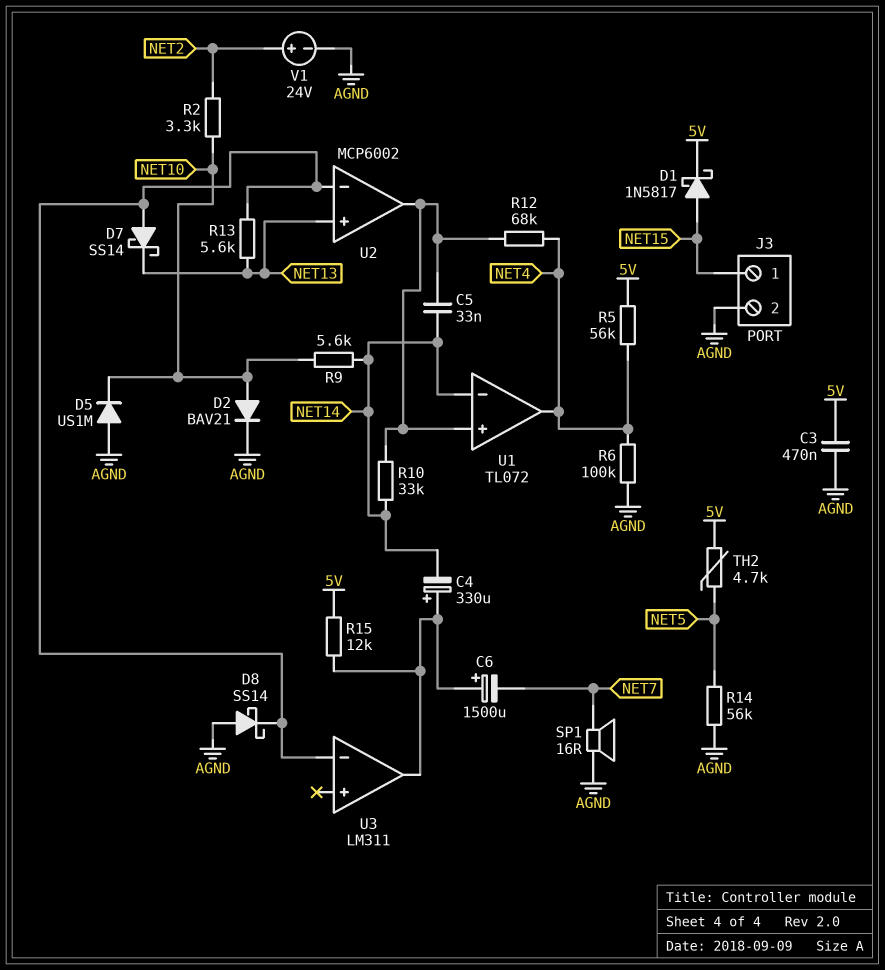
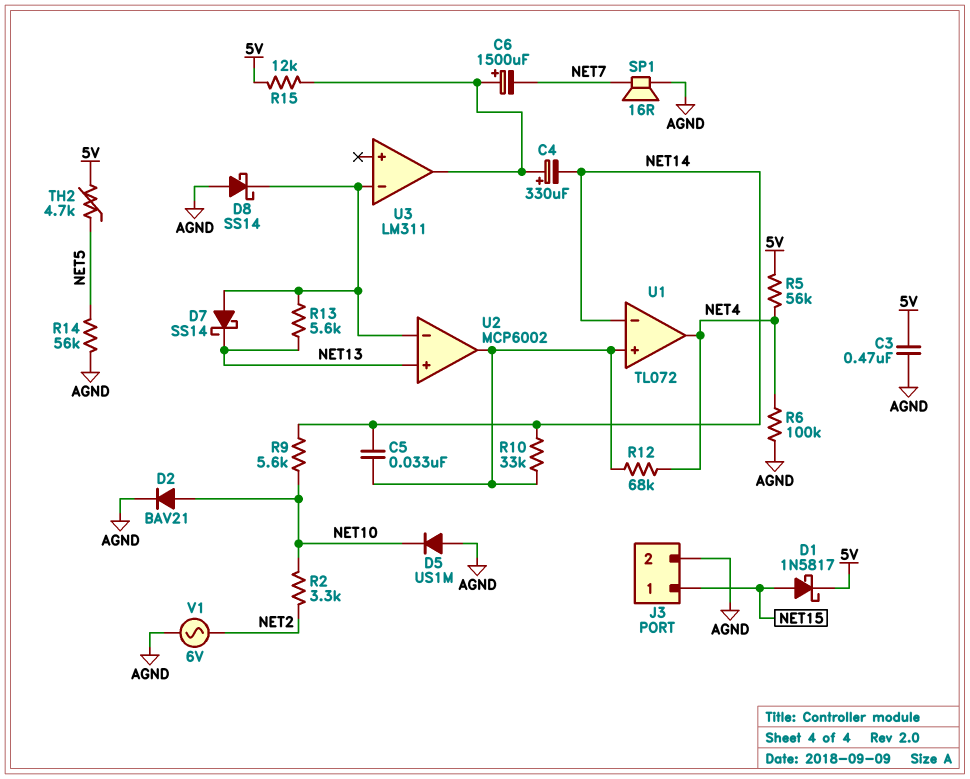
V1: 24V (plus NET2, minus AGND) -> AC 6V (AGND, NET2)

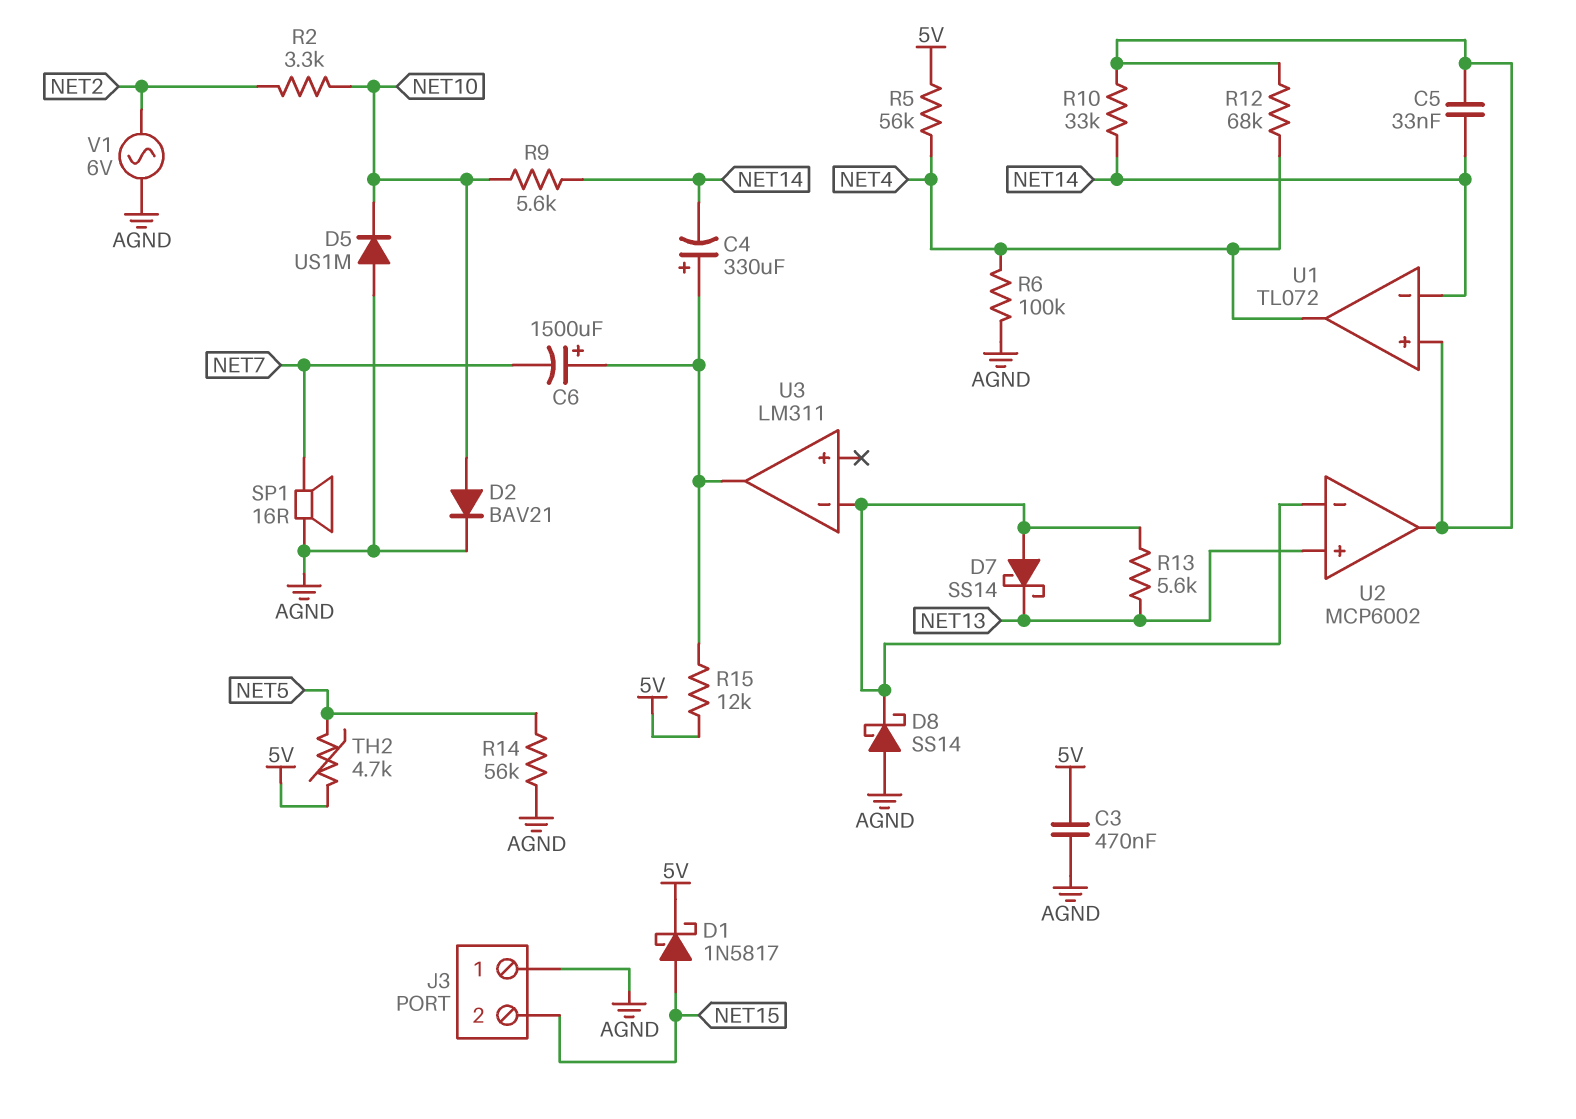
J3 pin 1: NET15 -> AGND
J3 pin 2: AGND -> NET15

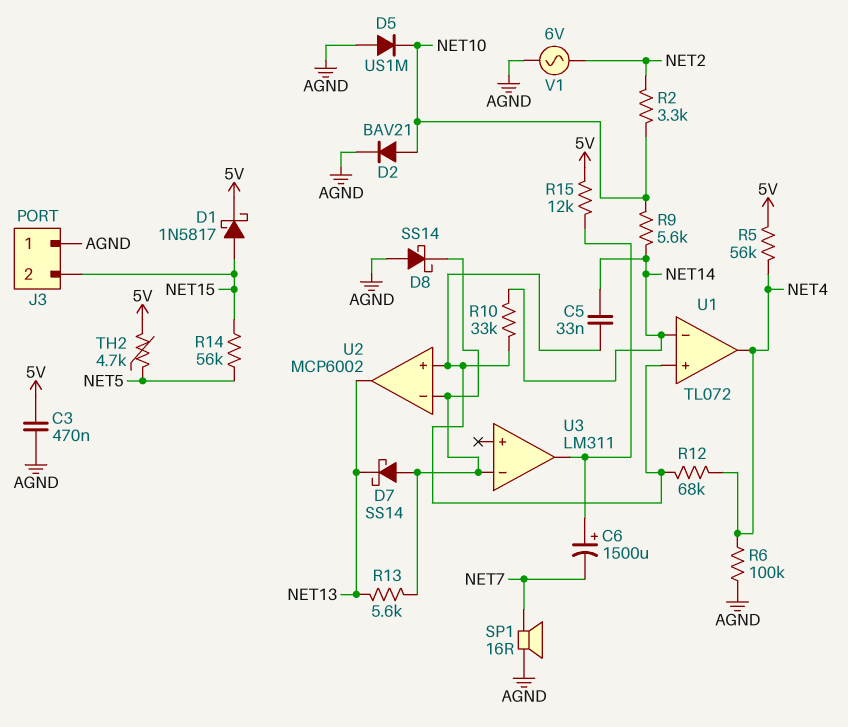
C4: 330uF (plus U3/out, minus NET14) -> none
R14: 56k (AGND, NET5) -> 56k (NET5, NET15)
U2 pin in+: NET13 -> U1/in+
U2 pin out: U1/in+ -> NET13

